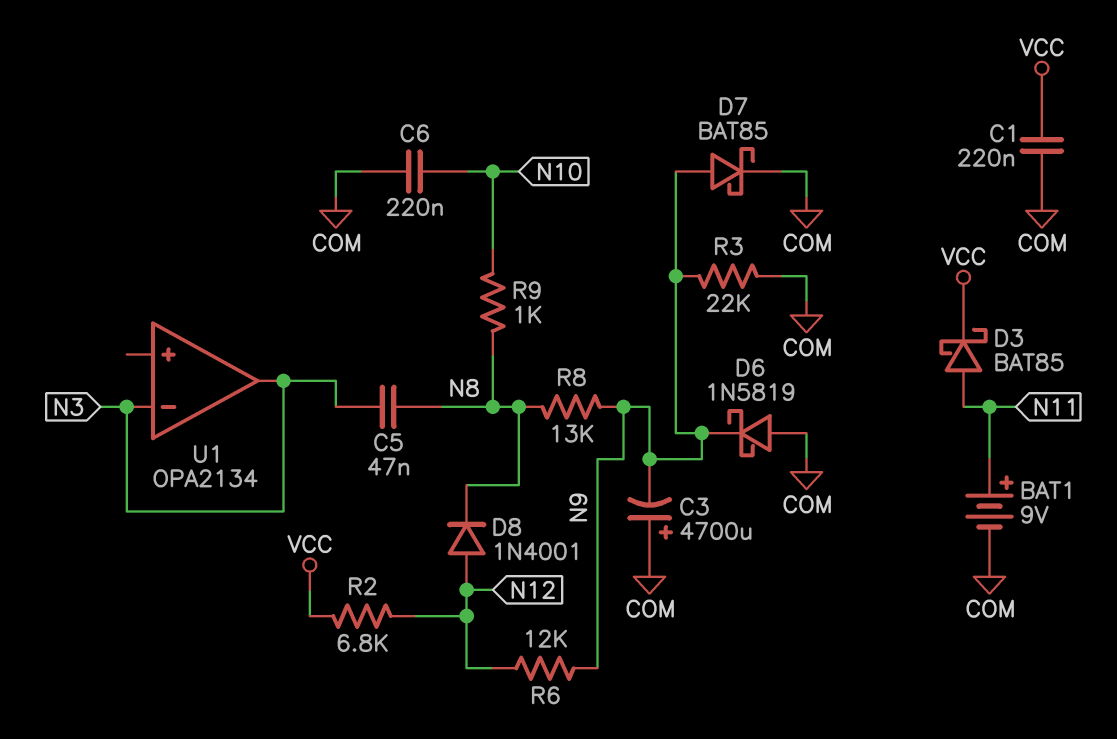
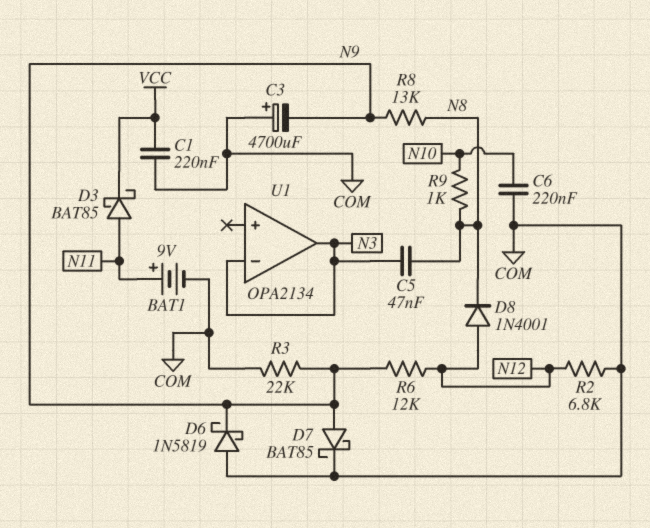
R2: 6.8k (N12, VCC) -> 6.8k (COM, N12)

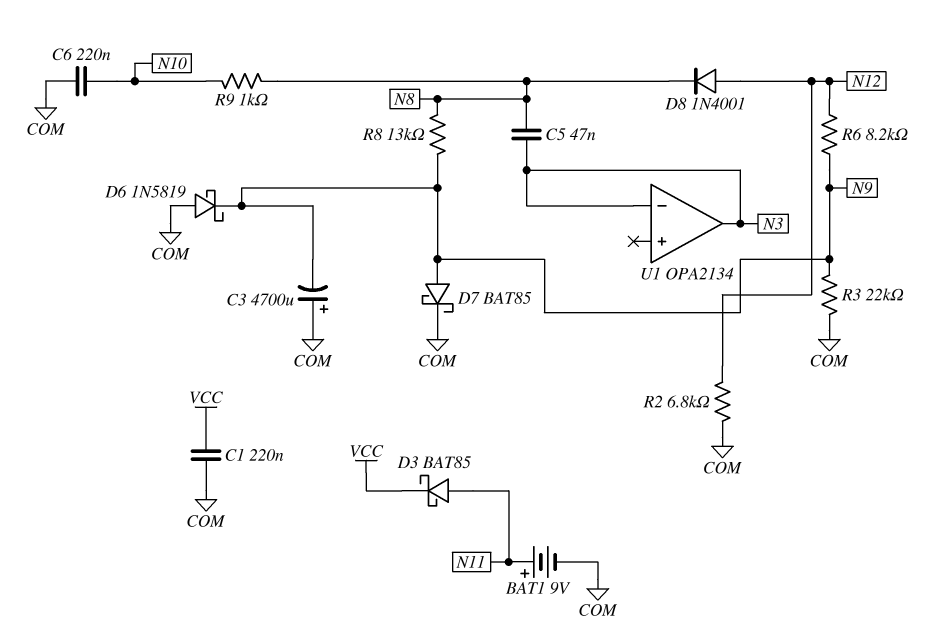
R6: 12k (N9, N12) -> 8.2k (N9, N12)

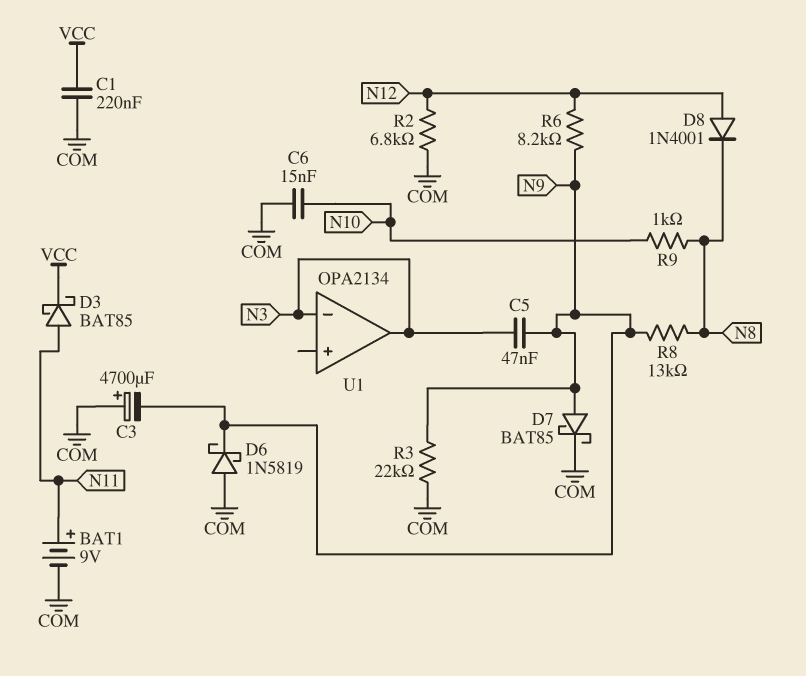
C5: 47nF (N3, N8) -> 47nF (N3, N9)
C6: 220nF (COM, N10) -> 15nF (COM, N10)

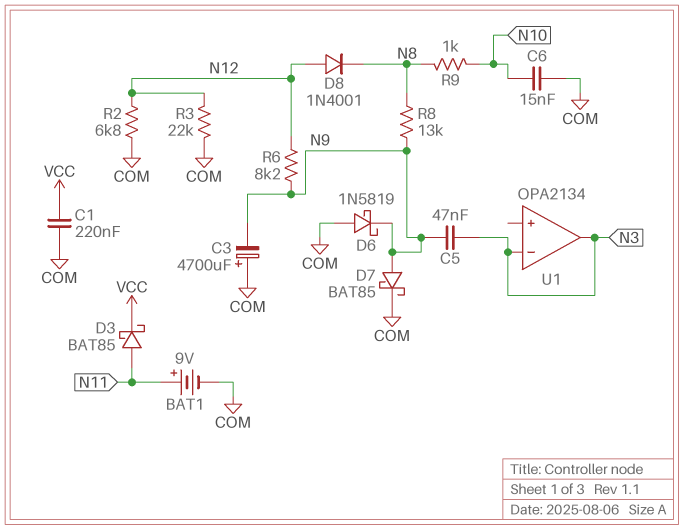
R3: 22k (COM, N9) -> 22k (COM, N12)

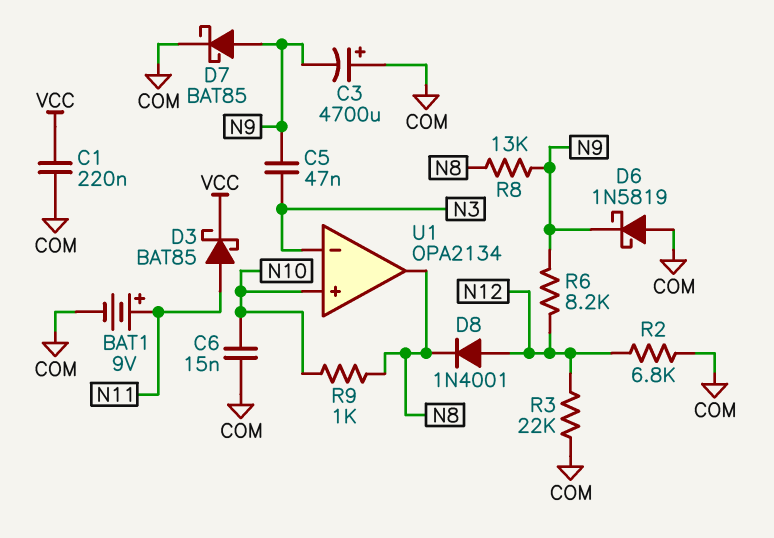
U1 pin in+: none -> N10
U1 pin out: N3 -> N8

